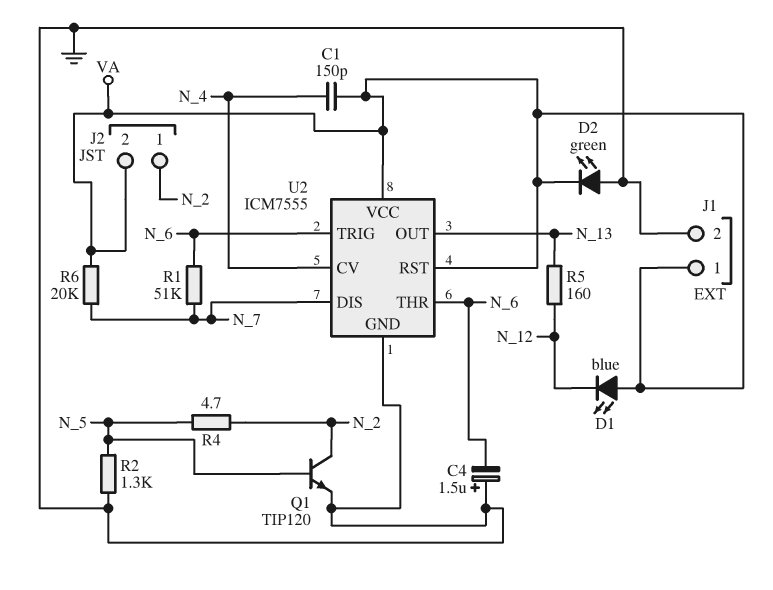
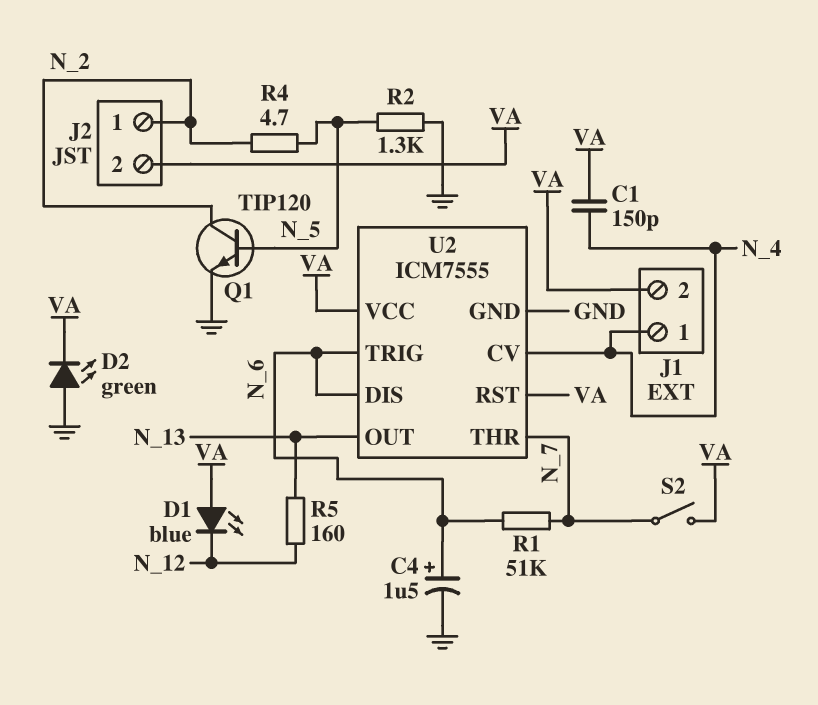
C4: 1.5uF (plus GND, minus N_6) -> 1.5uF (plus N_6, minus GND)
J1 pin 1: VA -> N_4
J1 pin 2: GND -> VA
R6: 20k (N_7, VA) -> none
S2: none -> switch (N_7, VA)
U2 pin DIS: N_7 -> N_6
U2 pin THR: N_6 -> N_7

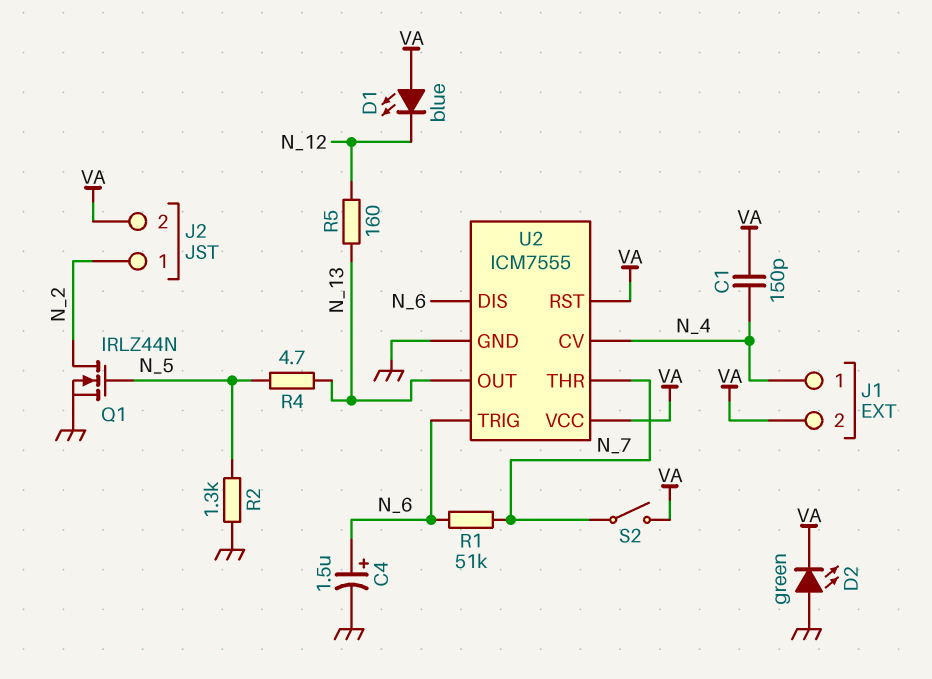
Q1: NPN TIP120 (B N_5, C N_2, E GND) -> NMOS IRLZ44N (G N_5, D N_2, S GND)
R4: 4.7 (N_2, N_5) -> 4.7 (N_5, N_13)

